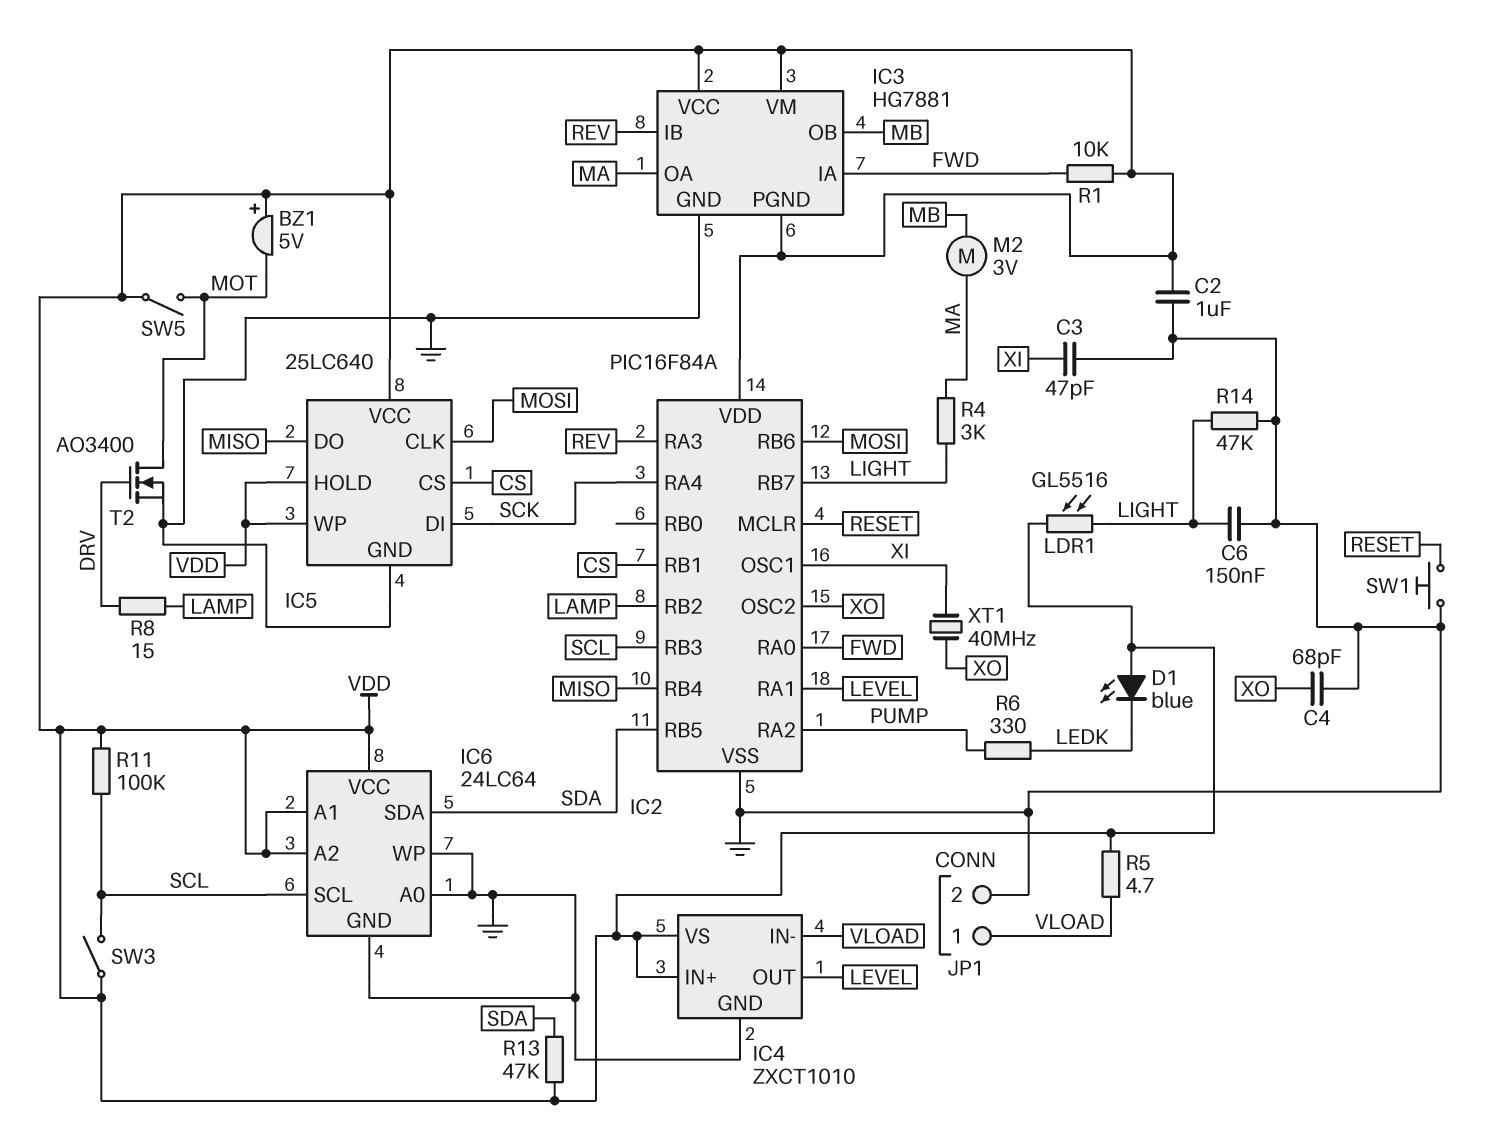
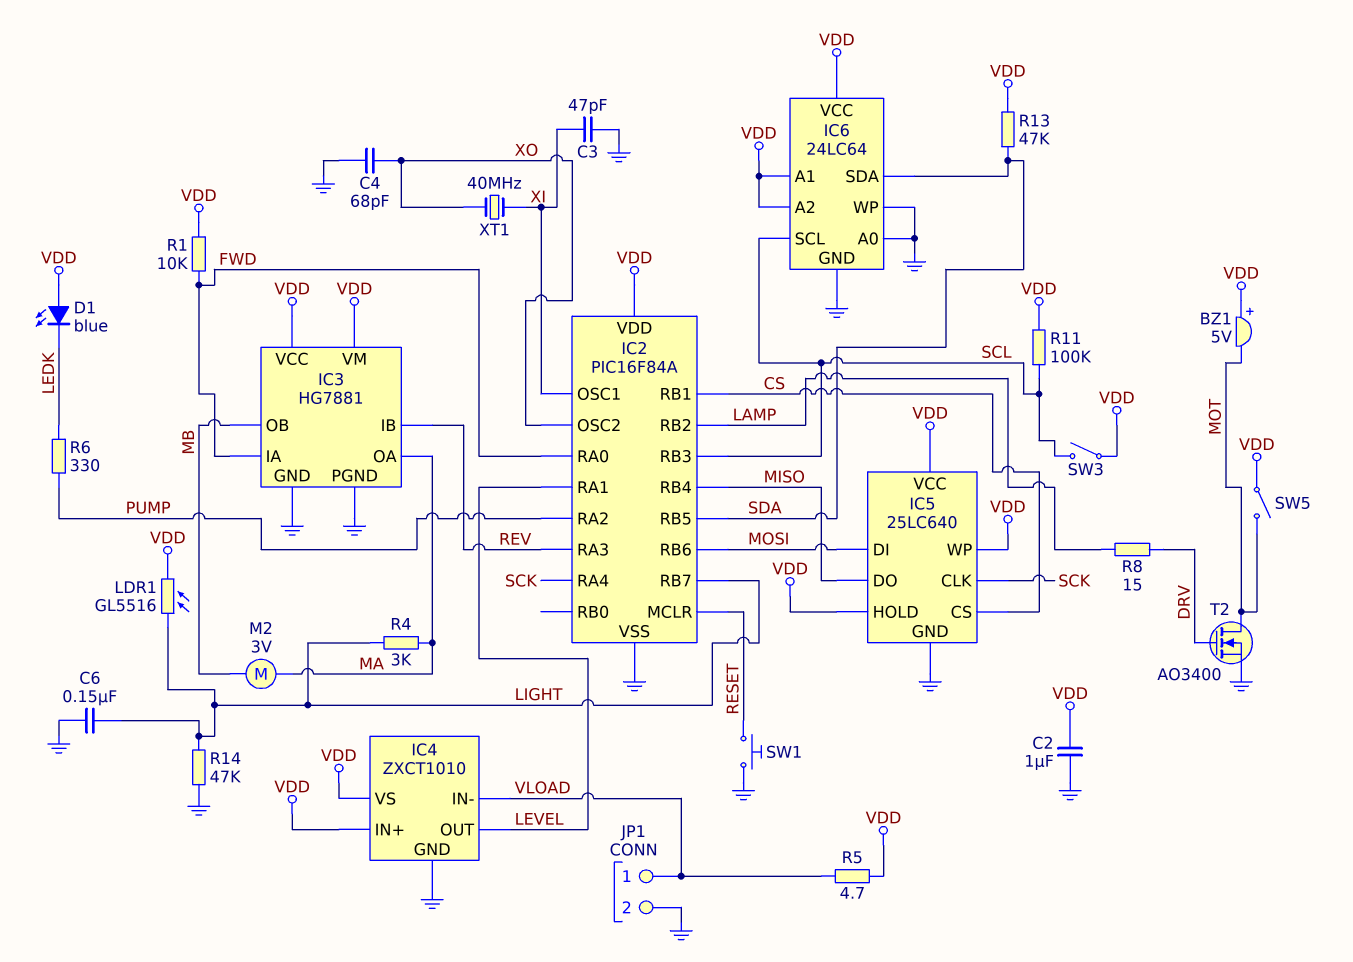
IC3 pin PGND: VDD -> GND
IC5 pin CLK: MOSI -> SCK
IC5 pin DI: SCK -> MOSI

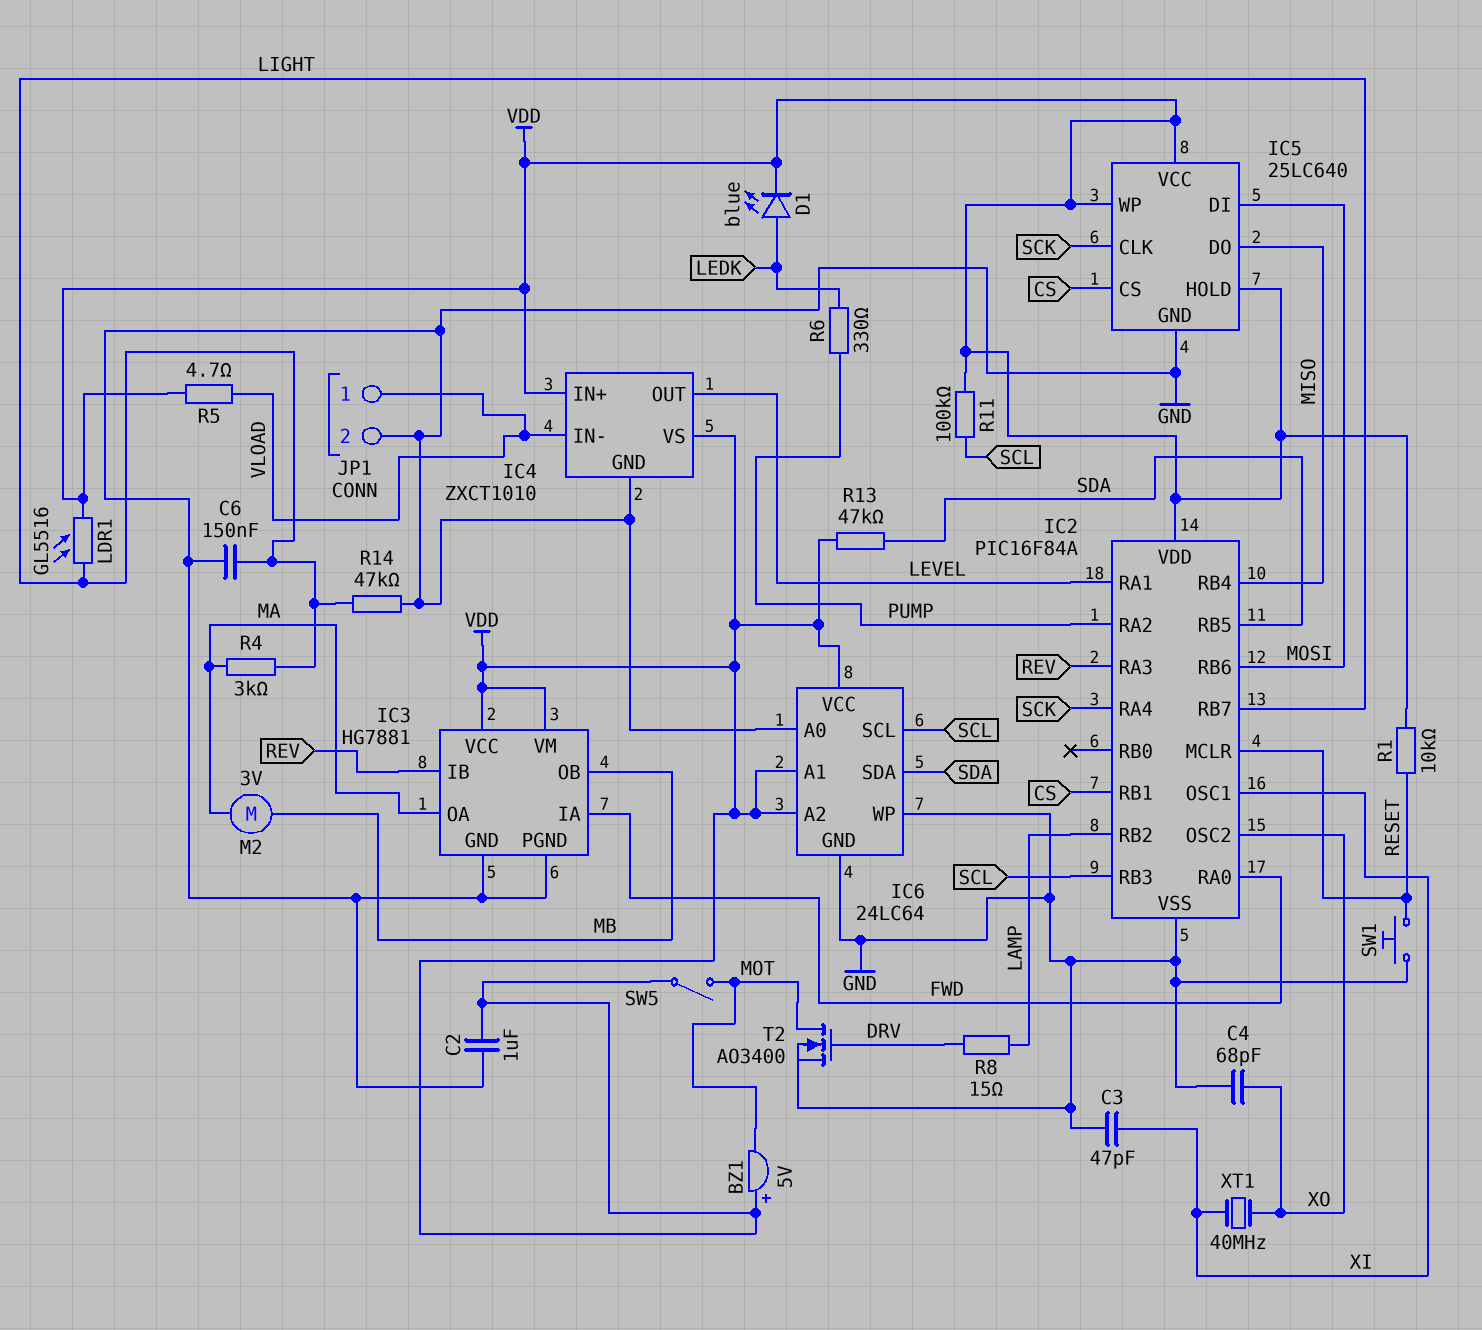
D1: LED blue (A VDD, K LEDK) -> LED blue (A LEDK, K VDD)
R1: 10k (FWD, VDD) -> 10k (RESET, VDD)
SW3: switch (SCL, VDD) -> none

